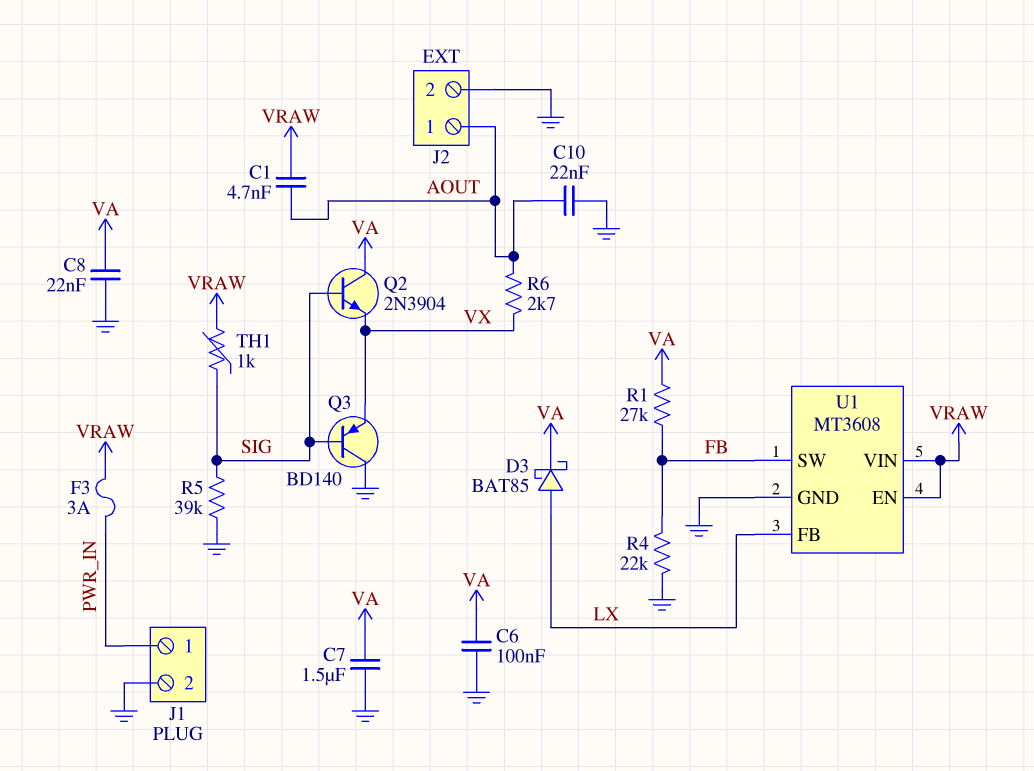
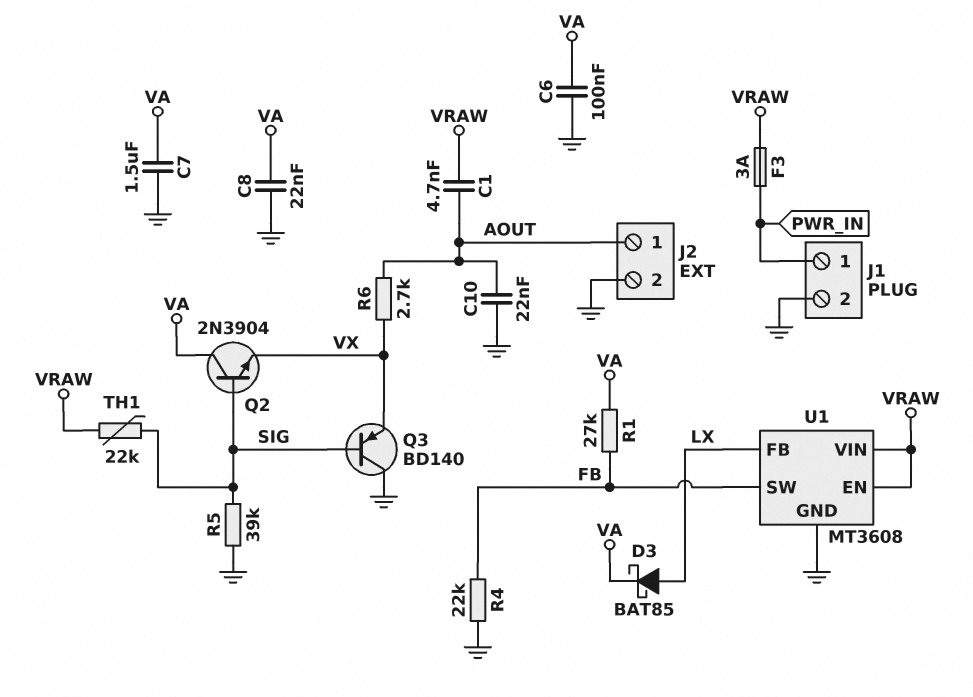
TH1: 1k (SIG, VRAW) -> 22k (SIG, VRAW)

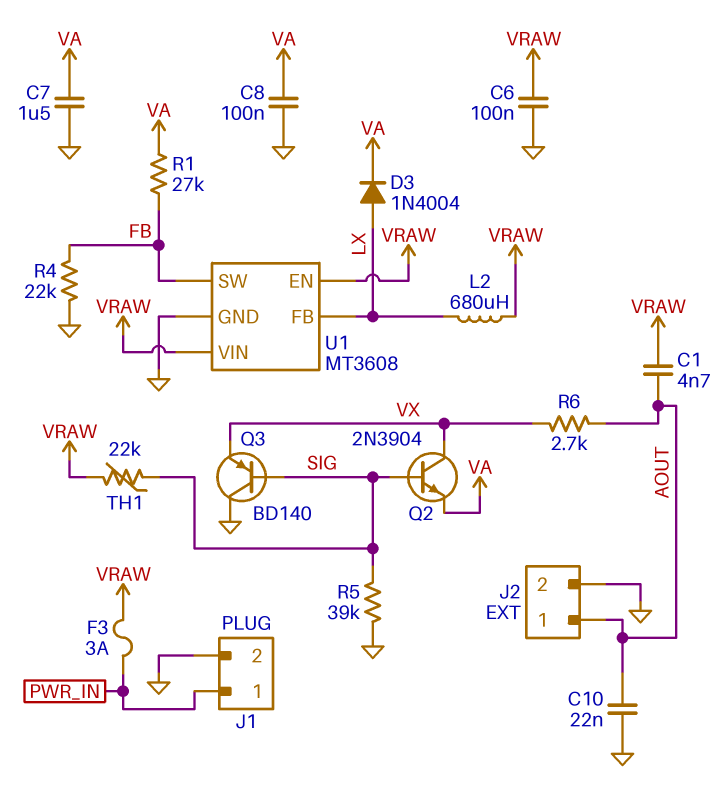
C6: 100nF (GND, VA) -> 100nF (GND, VRAW)
C8: 22nF (GND, VA) -> 100nF (GND, VA)
D3: schottky BAT85 (A LX, K VA) -> diode 1N4004 (A LX, K VA)
L2: none -> 680uH (LX, VRAW)
Q2: NPN 2N3904 (B SIG, C VA, E VX) -> NPN 2N3904 (B SIG, C VX, E VA)

